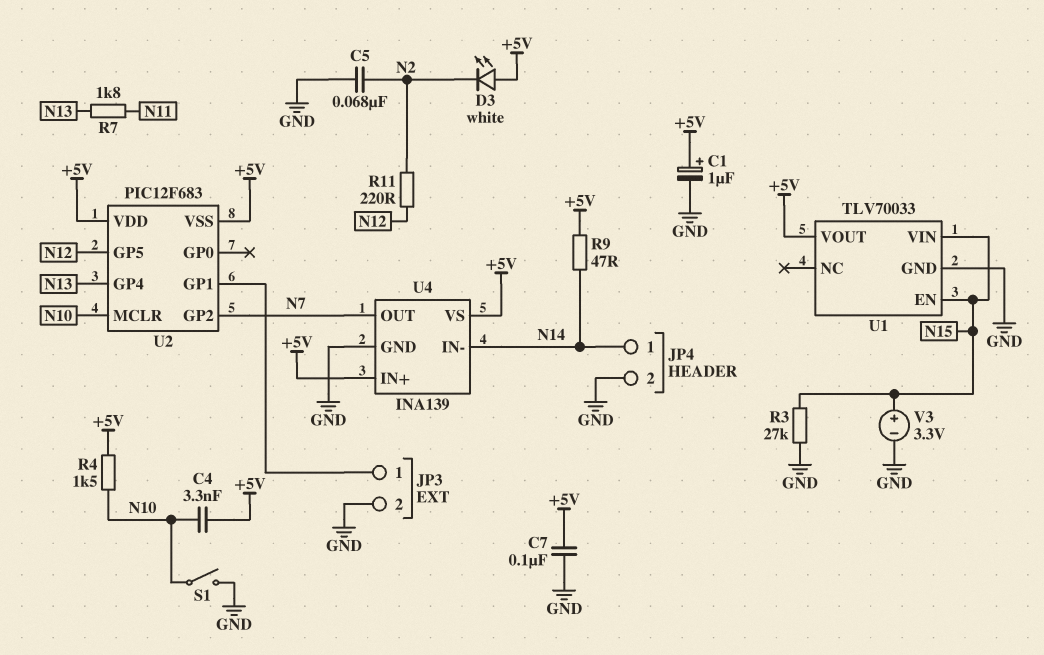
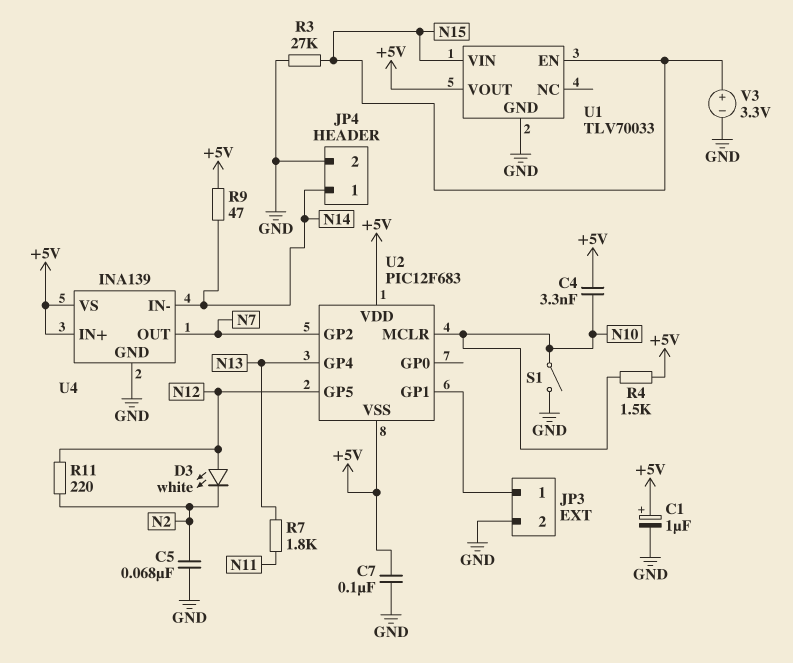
D3: LED white (A +5V, K N2) -> LED white (A N12, K N2)

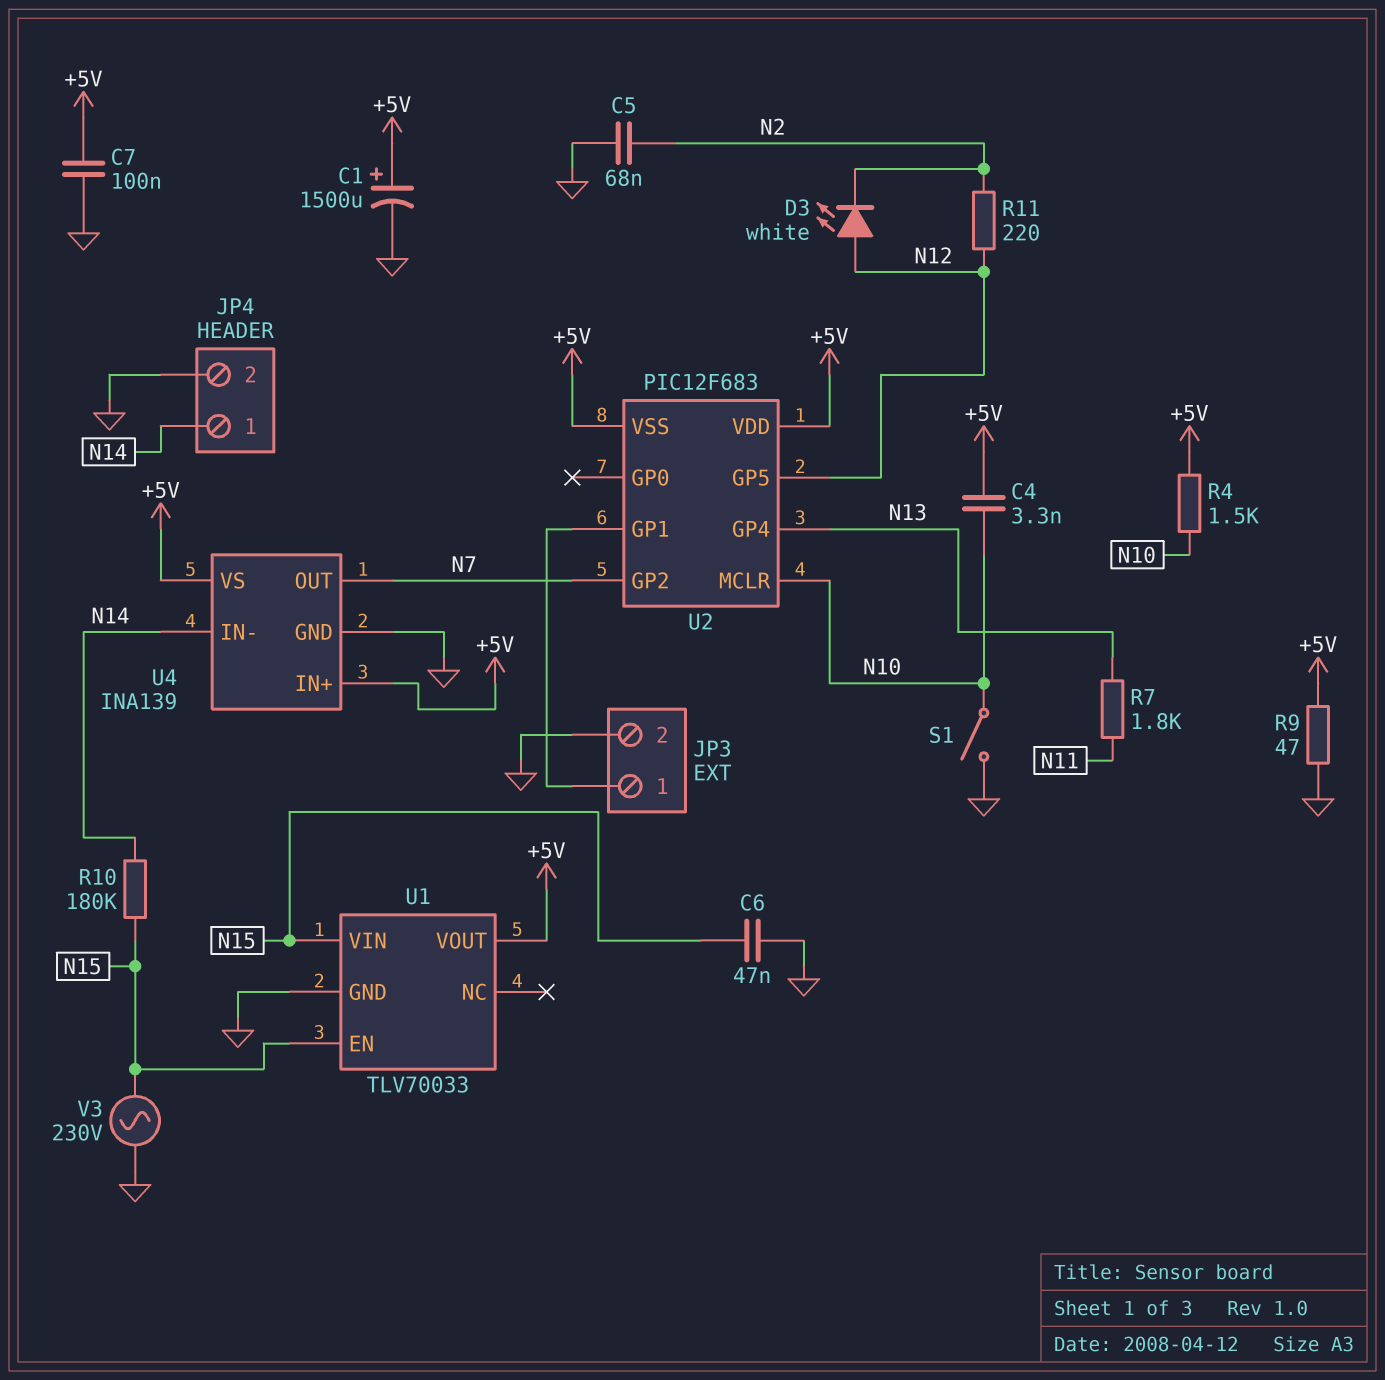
C1: 1uF (plus +5V, minus GND) -> 1500uF (plus +5V, minus GND)
C6: none -> 47nF (GND, N15)
R3: 27k (GND, N15) -> none
R9: 47 (+5V, N14) -> 47 (+5V, GND)
R10: none -> 180k (N14, N15)
V3: 3.3V (plus N15, minus GND) -> AC 230V (GND, N15)

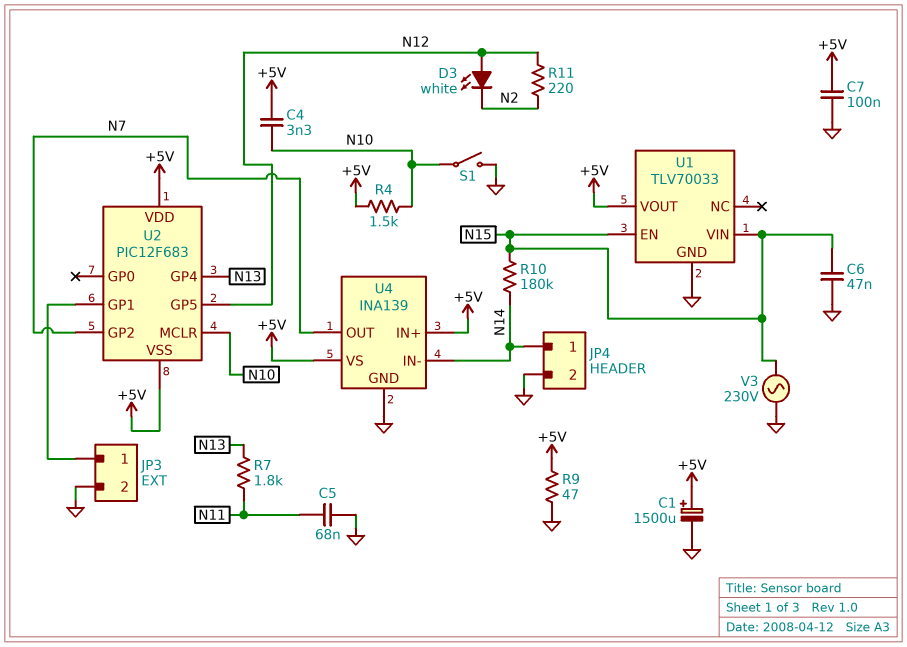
C5: 68nF (GND, N2) -> 68nF (GND, N11)

